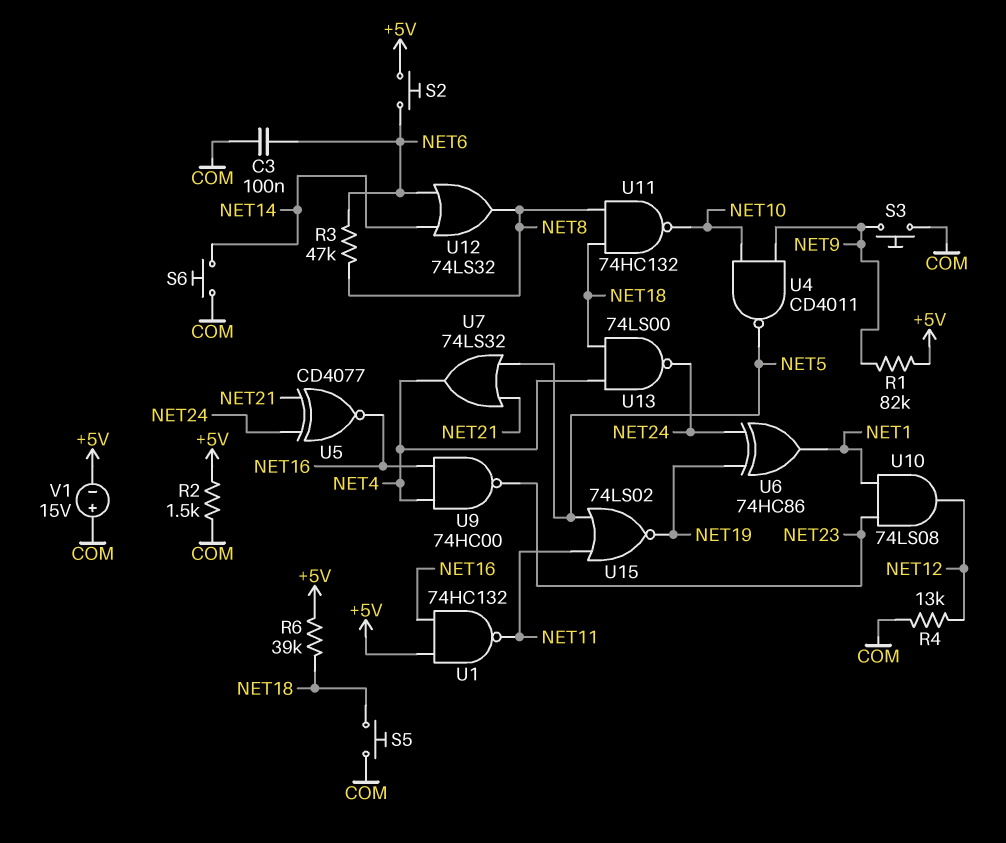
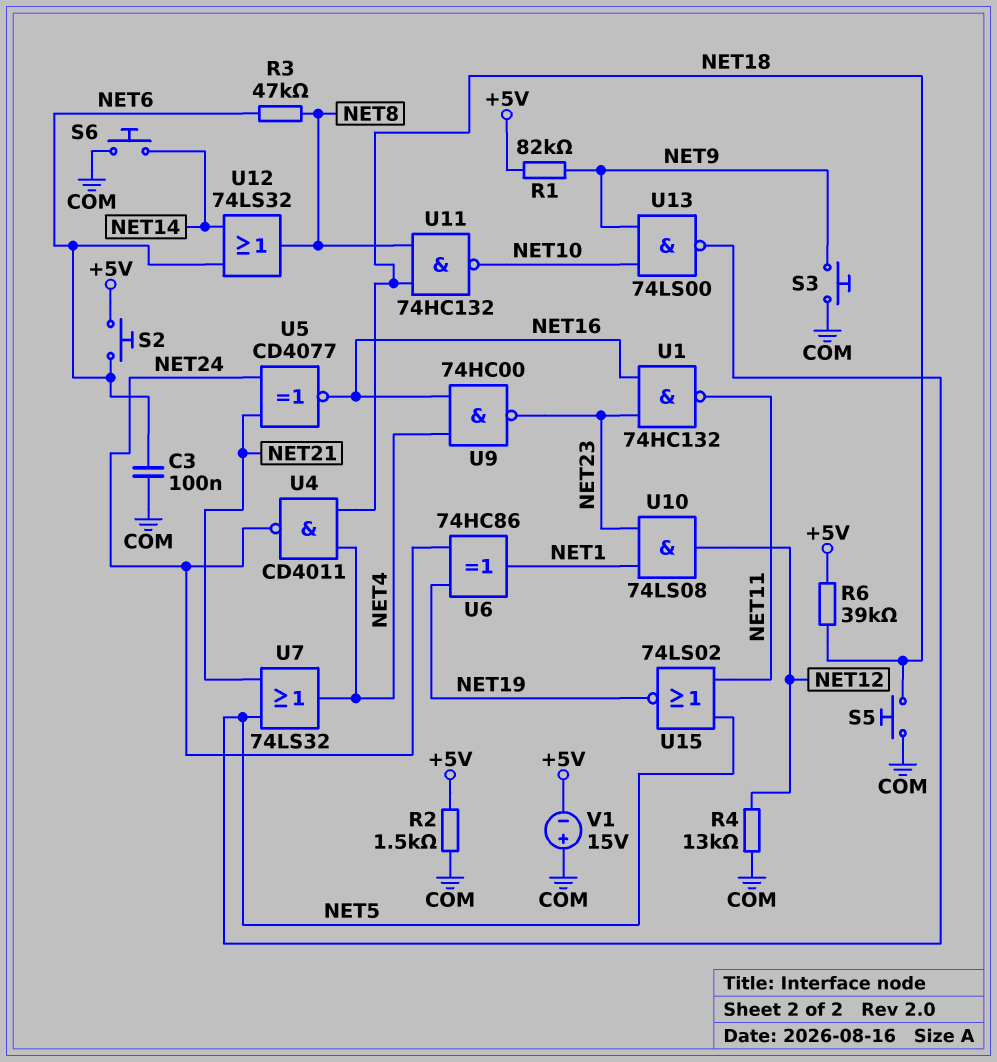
U1: NAND 74HC132 (in +5V, in NET16, out NET11) -> NAND 74HC132 (in NET16, in NET23, out NET11)
U4: NAND CD4011 (in NET9, in NET10, out NET5) -> NAND CD4011 (in NET4, in NET18, out NET24)
U13: NAND 74LS00 (in NET4, in NET18, out NET24) -> NAND 74LS00 (in NET9, in NET10, out NET5)

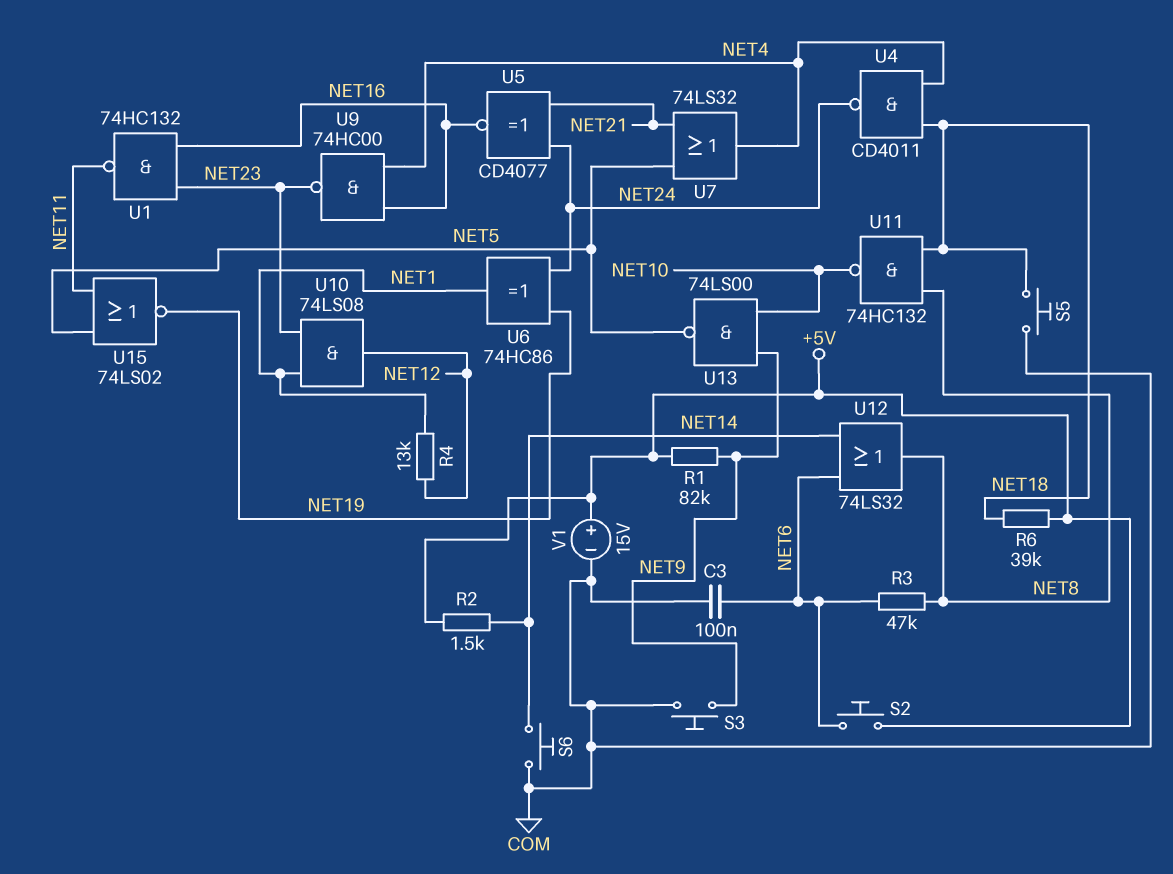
R2: 1.5k (+5V, COM) -> 1.5k (+5V, NET14)
R4: 13k (COM, NET12) -> 13k (NET1, NET12)
V1: 15V (plus COM, minus +5V) -> 15V (plus +5V, minus COM)

